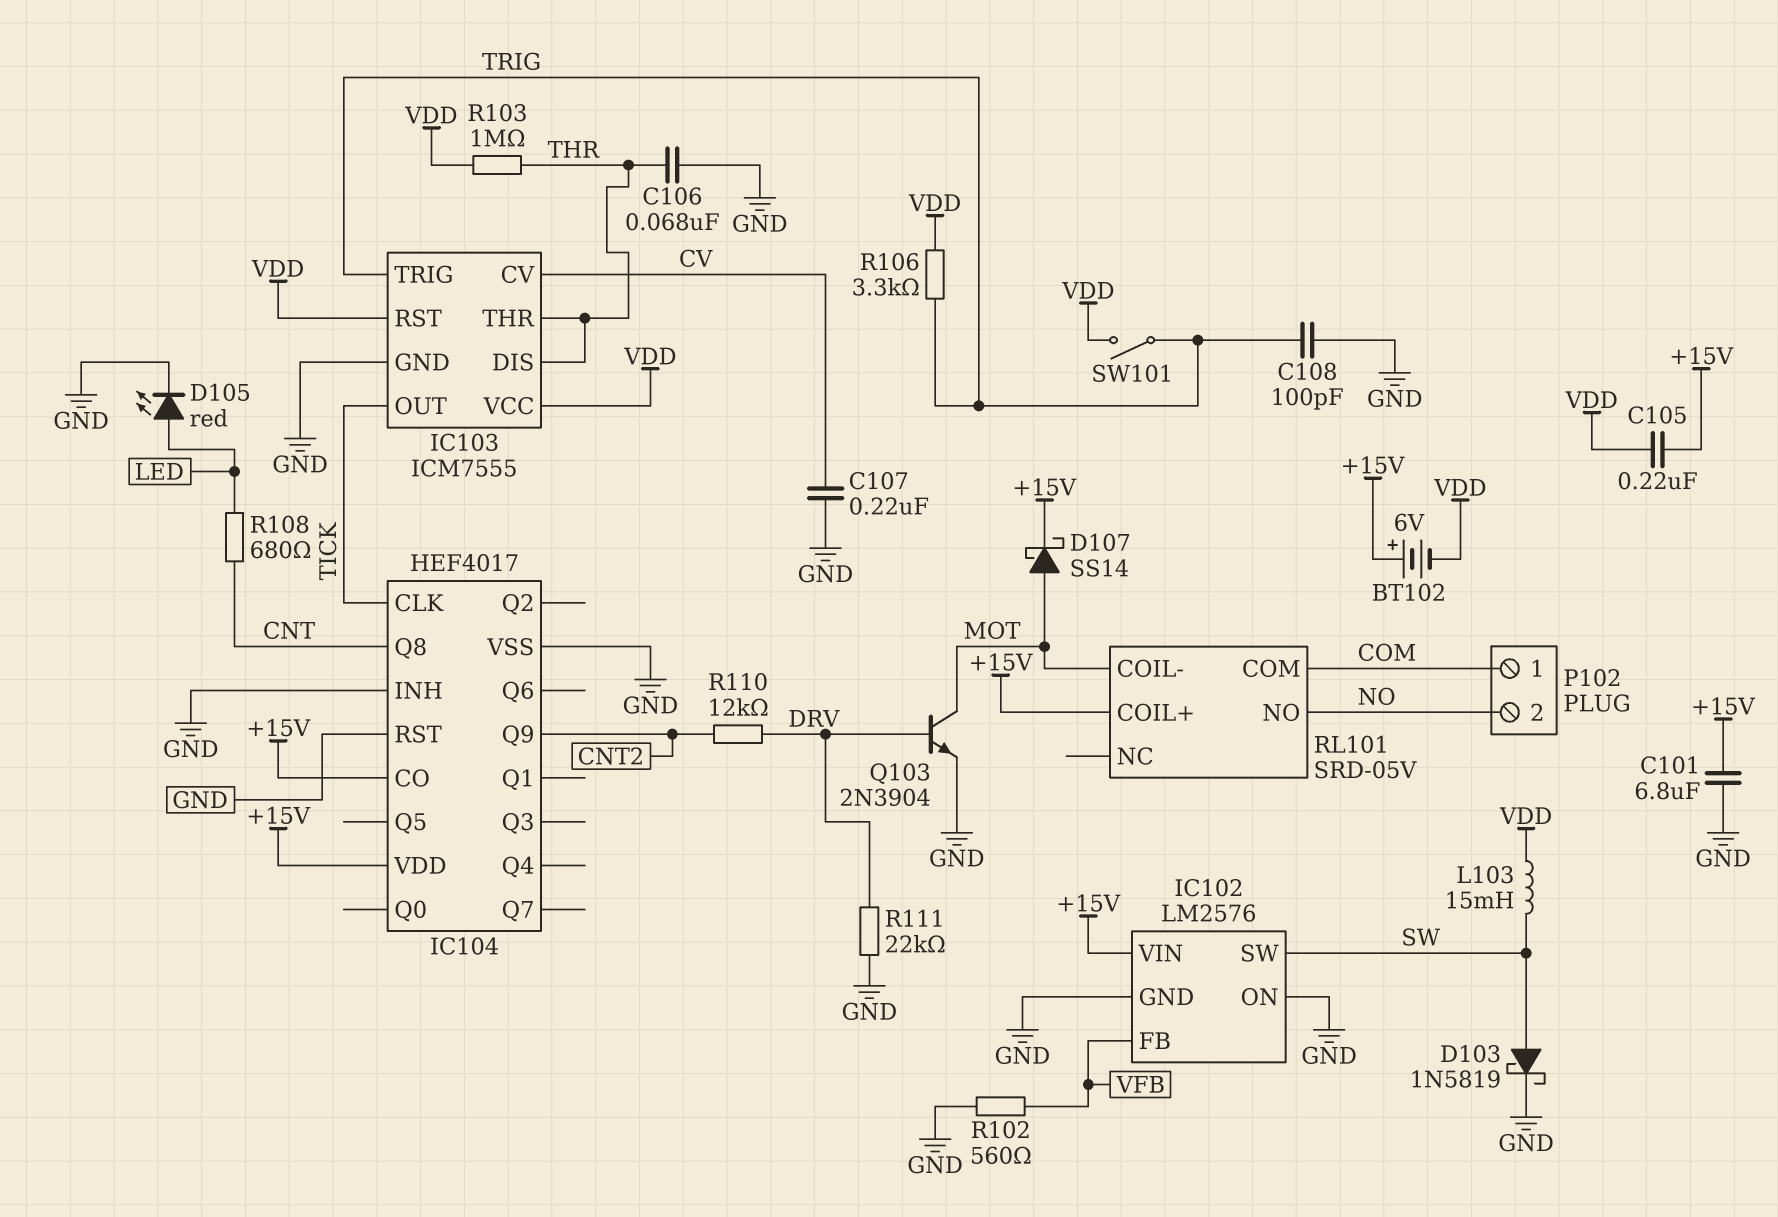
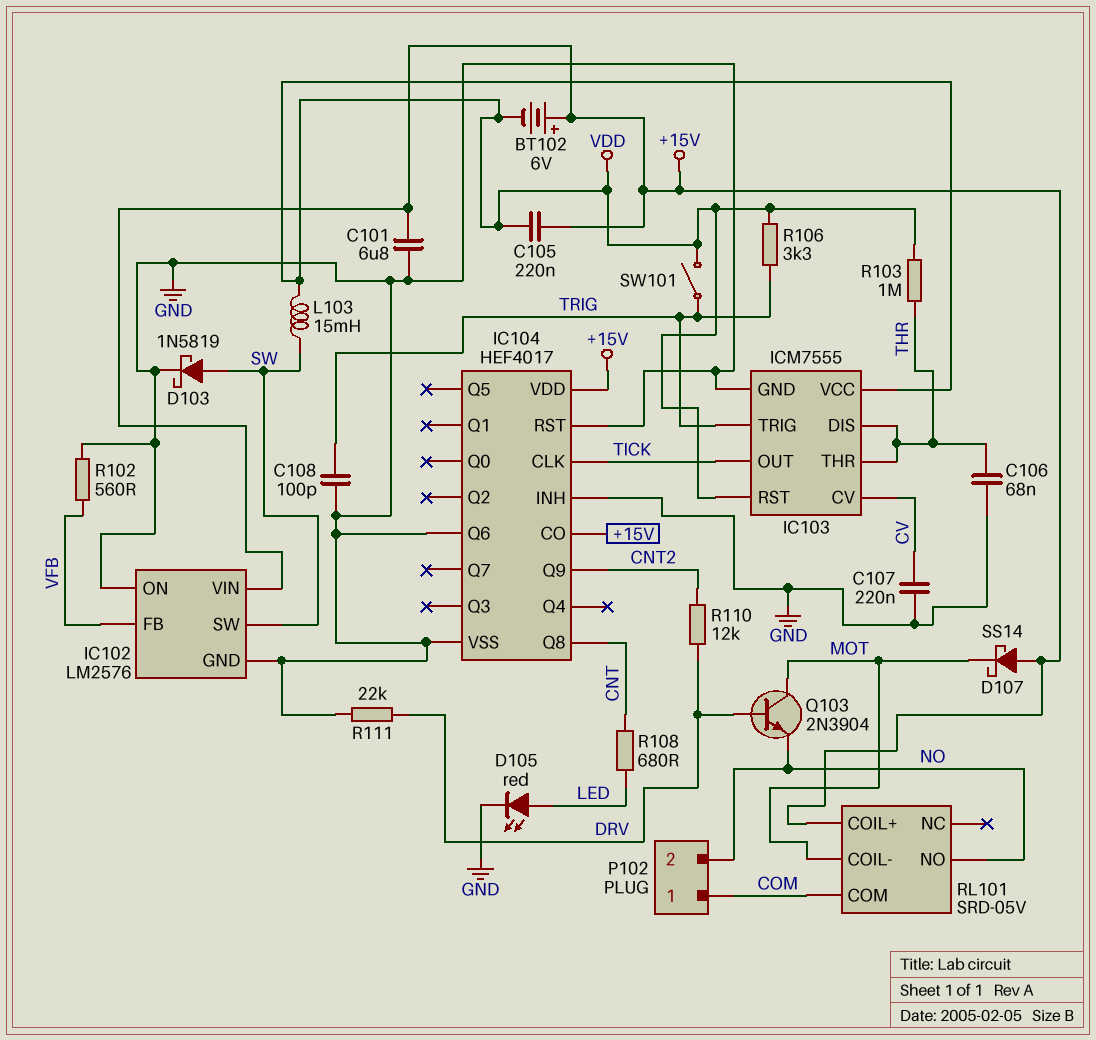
D107: schottky SS14 (A MOT, K +15V) -> schottky SS14 (A +15V, K MOT)
IC104 pin Q6: none -> GND
Q103: NPN 2N3904 (B DRV, C MOT, E GND) -> NPN 2N3904 (B DRV, C MOT, E NO)

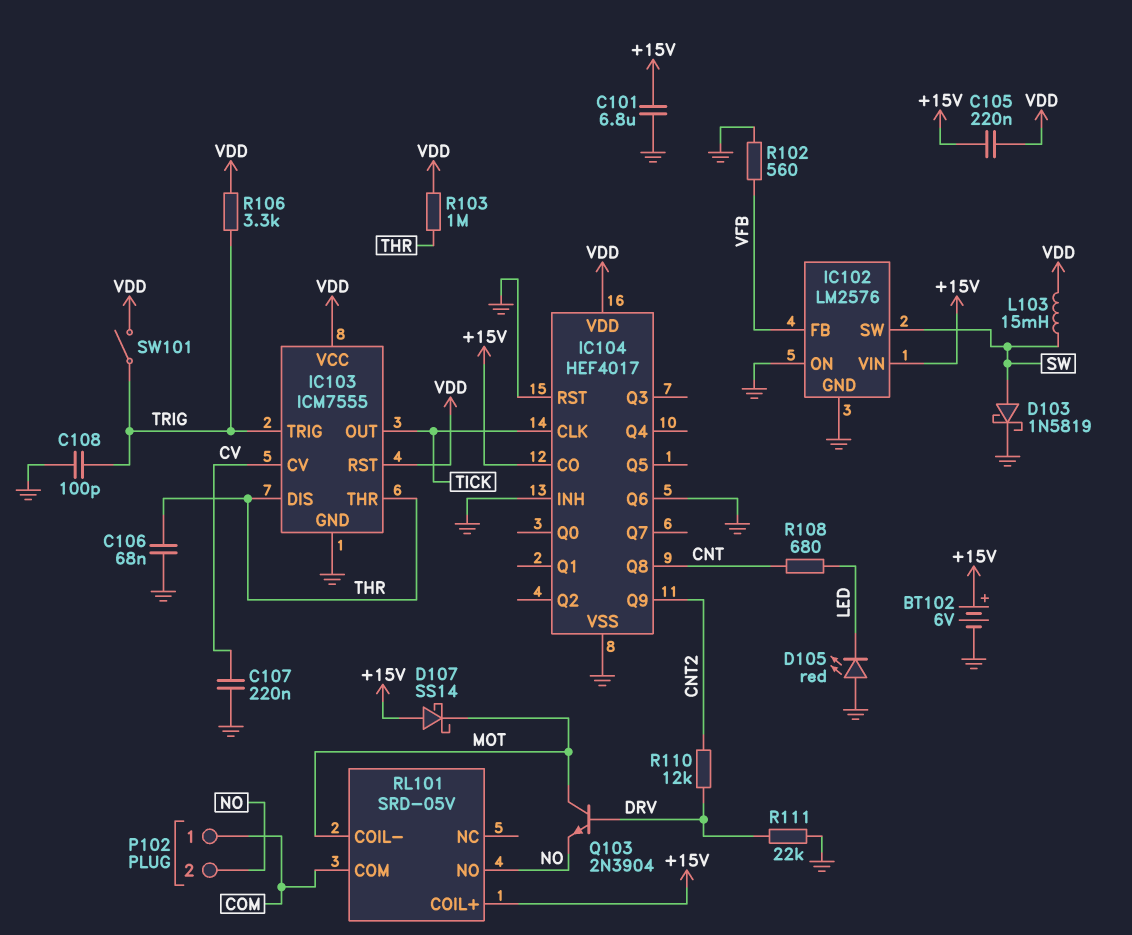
BT102: 6V (plus +15V, minus VDD) -> 6V (plus +15V, minus GND)
D105: LED red (A LED, K GND) -> LED red (A GND, K LED)
IC104 pin VDD: +15V -> VDD

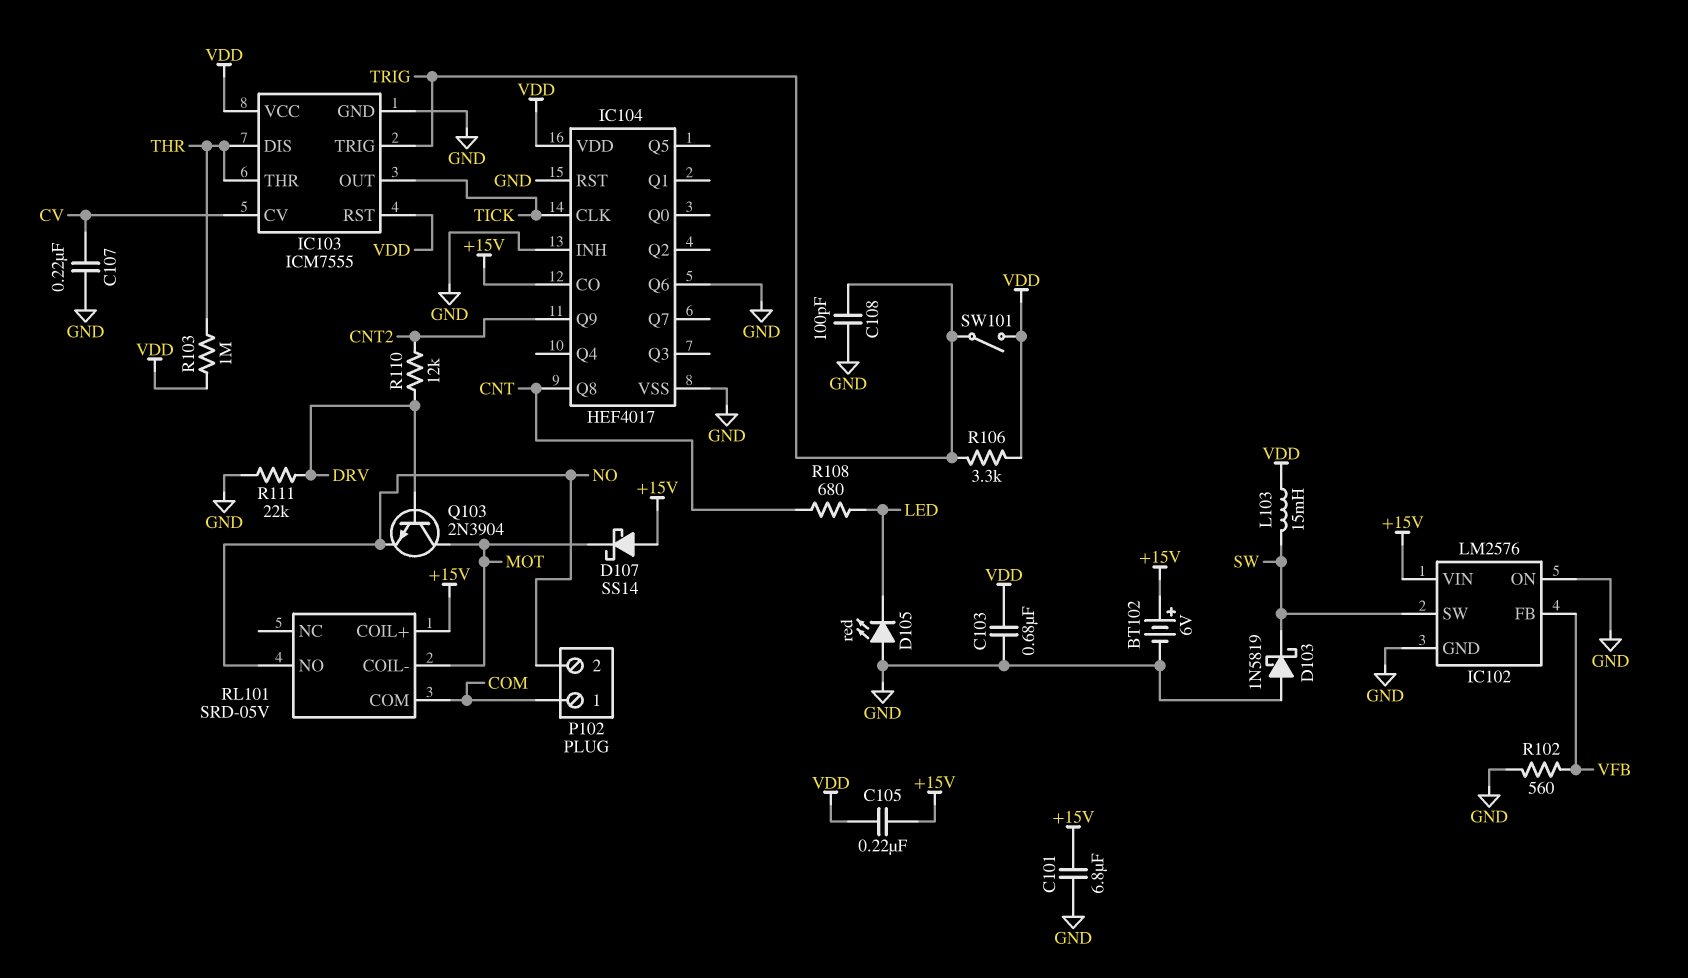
C103: none -> 680nF (GND, VDD)
C106: 68nF (GND, THR) -> none
D103: schottky 1N5819 (A SW, K GND) -> schottky 1N5819 (A GND, K SW)

